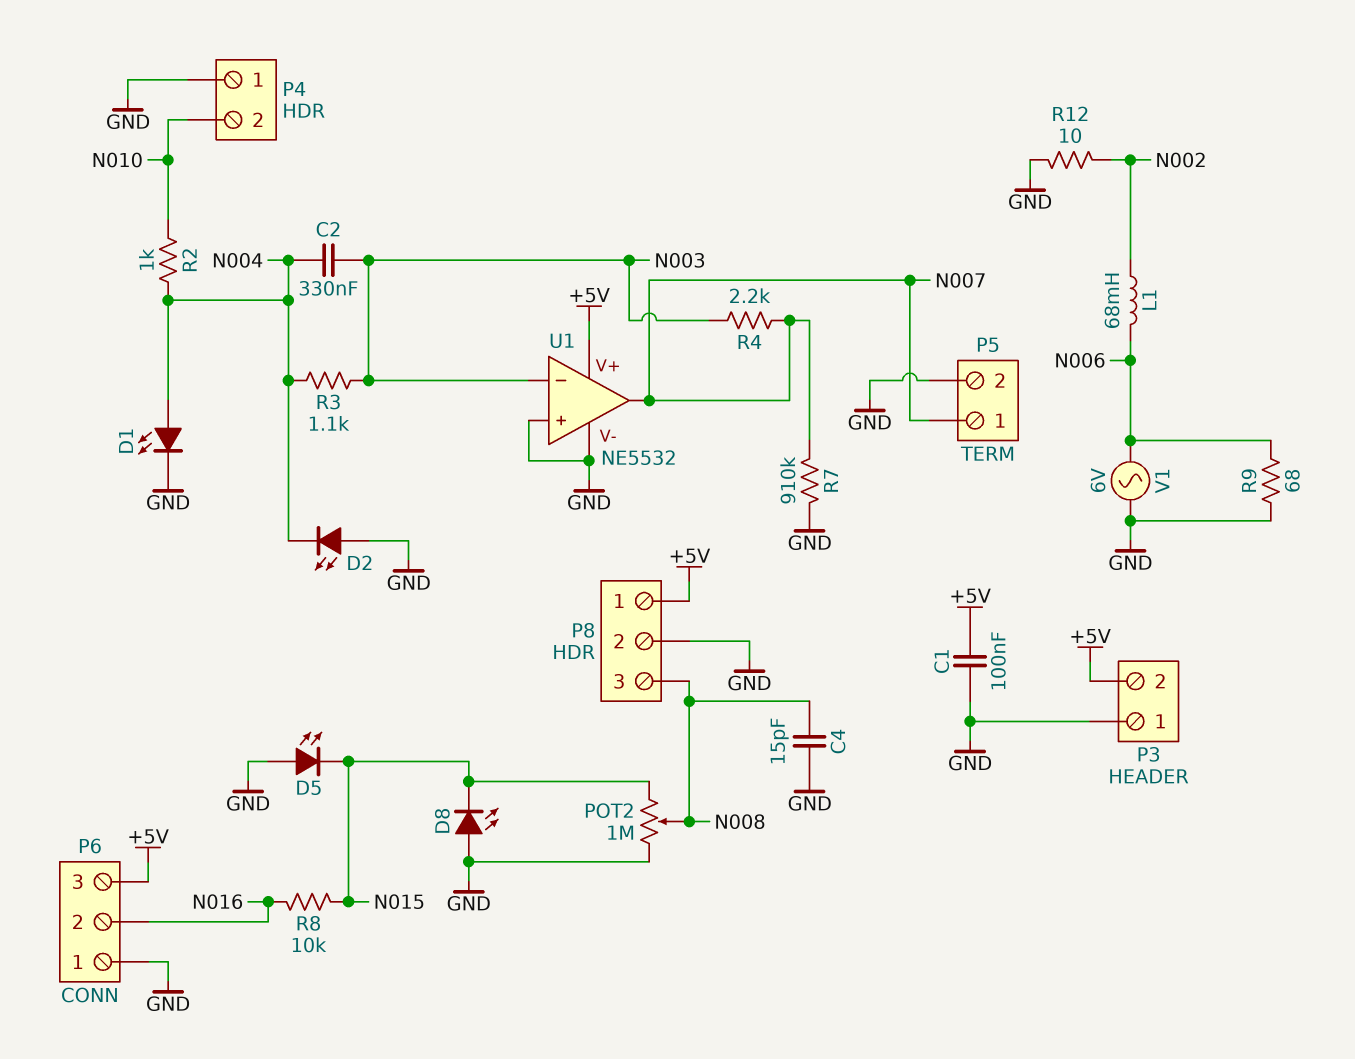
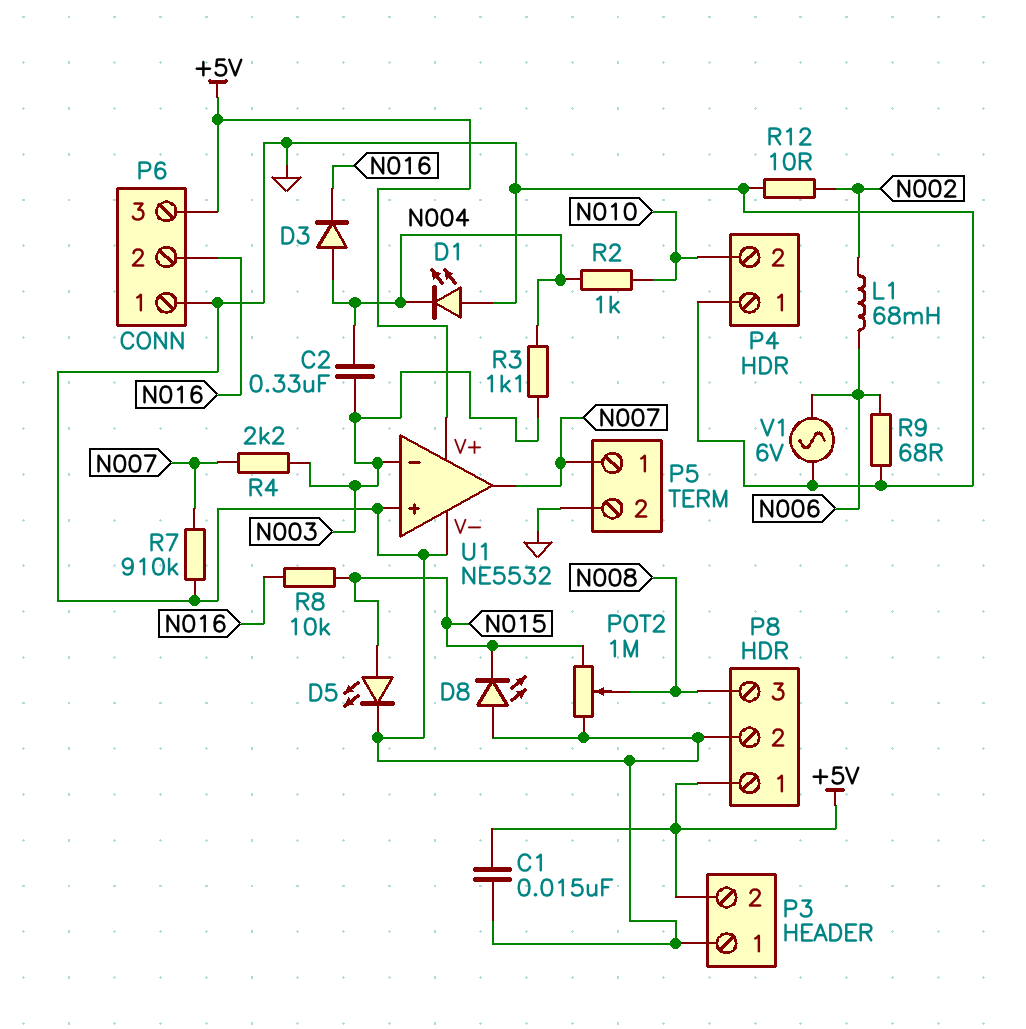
C1: 100nF (+5V, GND) -> 15nF (+5V, GND)
C4: 15pF (GND, N008) -> none
D1: LED (A N004, K GND) -> LED (A GND, K N004)
D2: LED (A GND, K N004) -> none
D3: none -> diode (A N004, K N016)
D5: LED (A GND, K N015) -> LED (A N015, K GND)

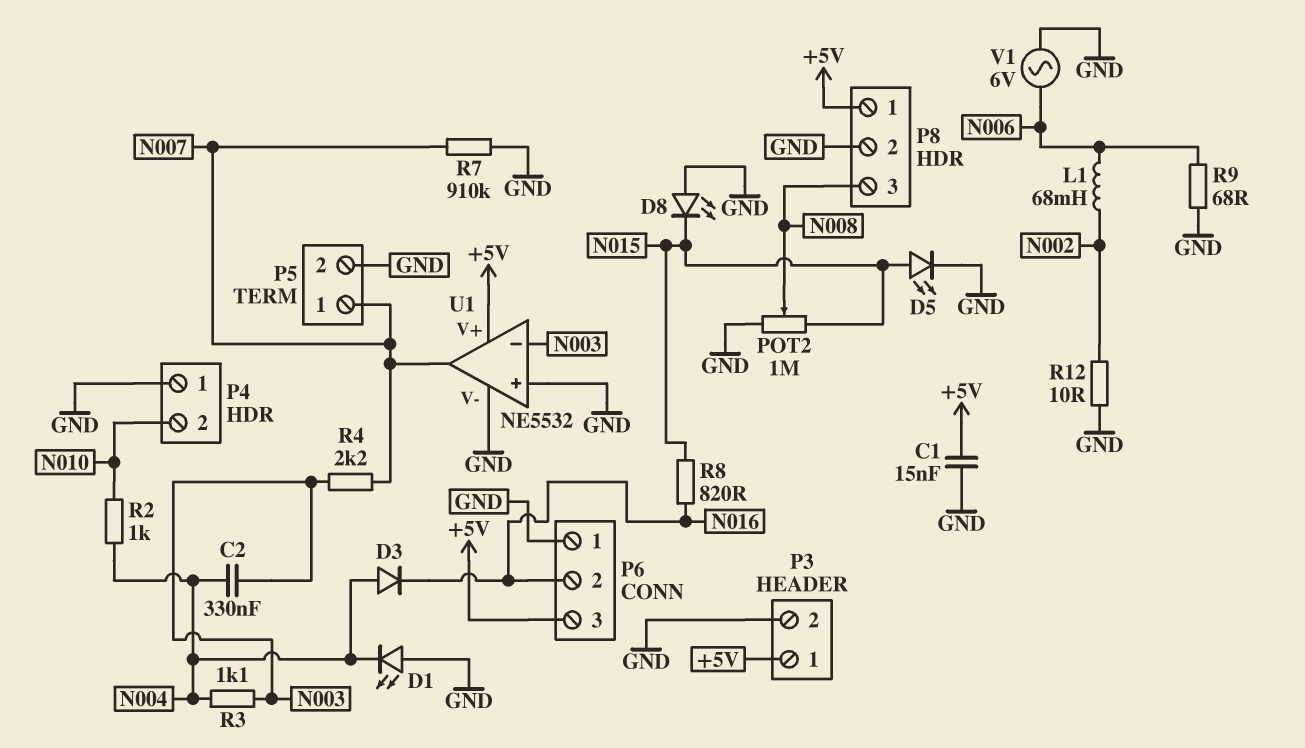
P3 pin 1: GND -> +5V
P3 pin 2: +5V -> GND
R8: 10k (N015, N016) -> 820 (N015, N016)

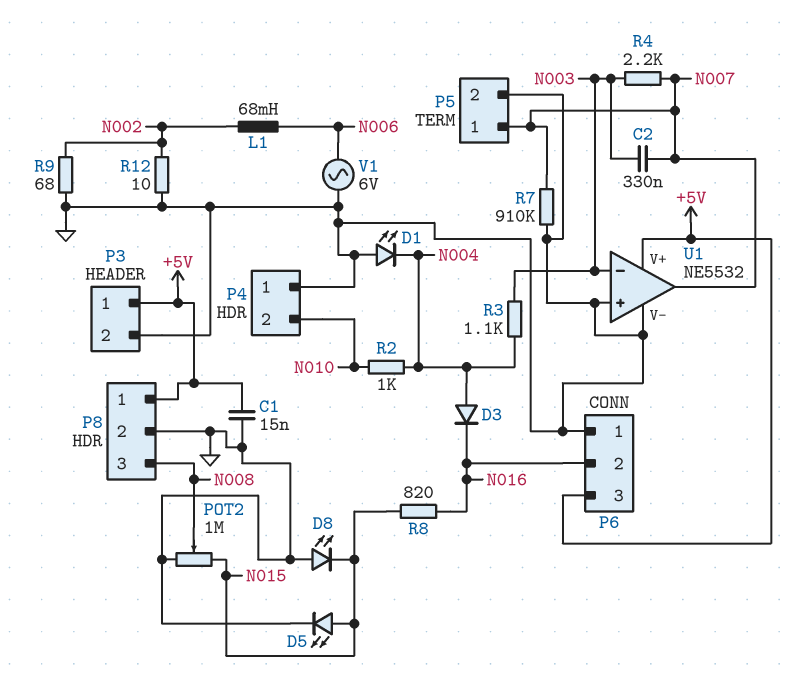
C2: 330nF (N003, N004) -> 330nF (N003, N007)
R9: 68 (GND, N006) -> 68 (GND, N002)

